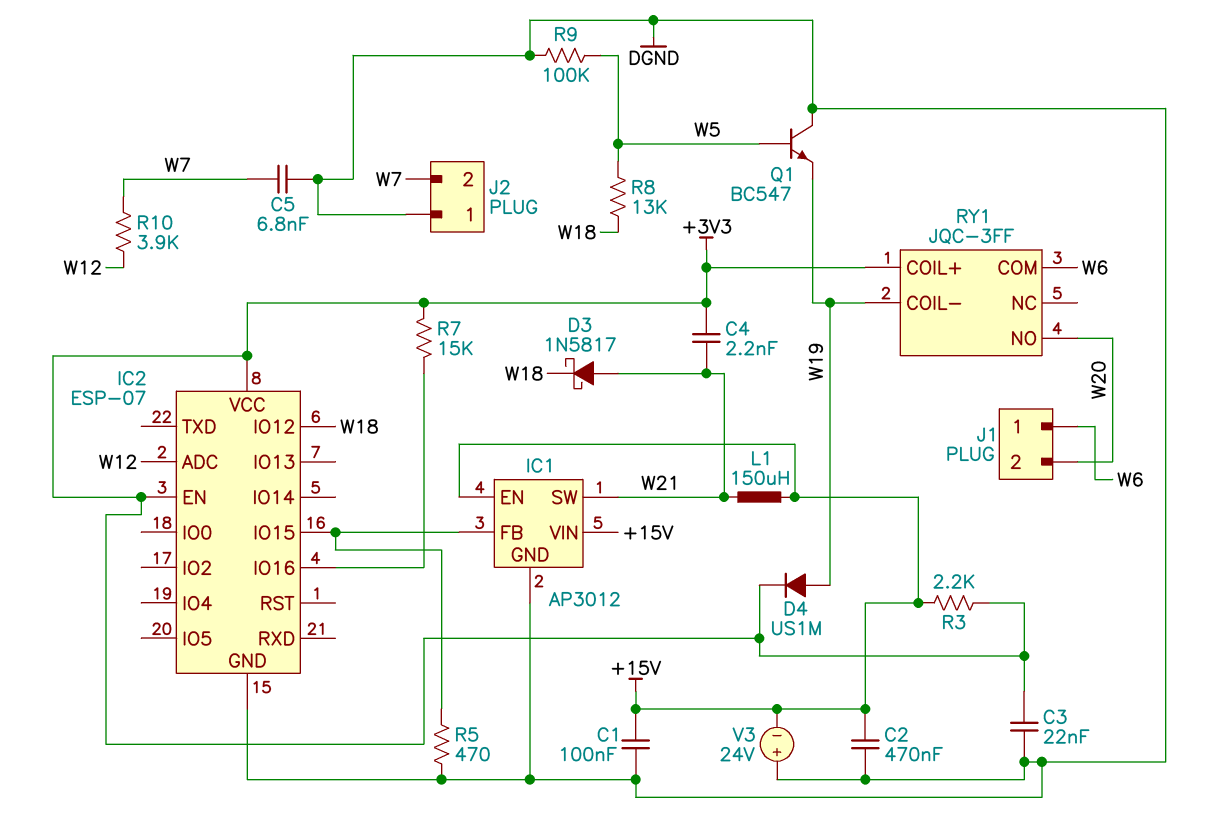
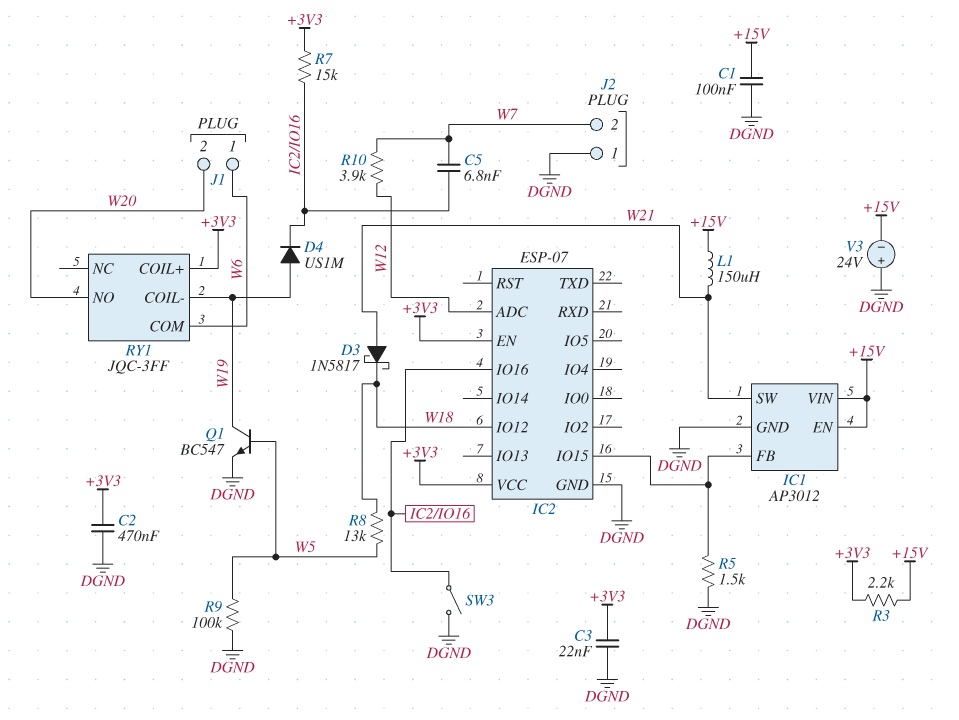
C2: 470nF (+15V, DGND) -> 470nF (+3V3, DGND)
C4: 2.2nF (+3V3, W21) -> none
C5: 6.8nF (DGND, W7) -> 6.8nF (IC2/IO16, W7)
D4: diode US1M (A W19, K +3V3) -> diode US1M (A W19, K IC2/IO16)
Q1: NPN BC547 (B W5, C DGND, E W19) -> NPN BC547 (B W5, C W19, E DGND)
R5: 470 (DGND, IC1/FB) -> 1.5k (DGND, IC1/FB)
SW3: none -> switch (DGND, IC2/IO16)

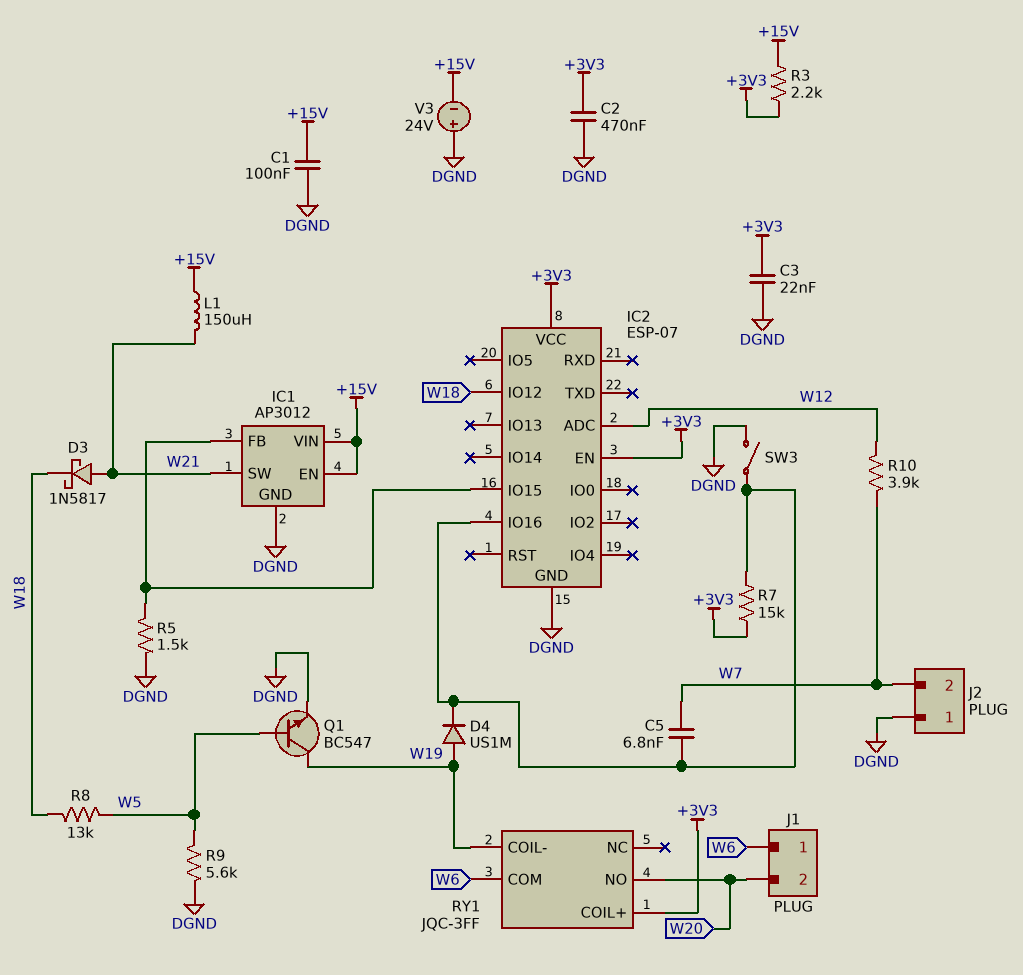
R9: 100k (DGND, W5) -> 5.6k (DGND, W5)

